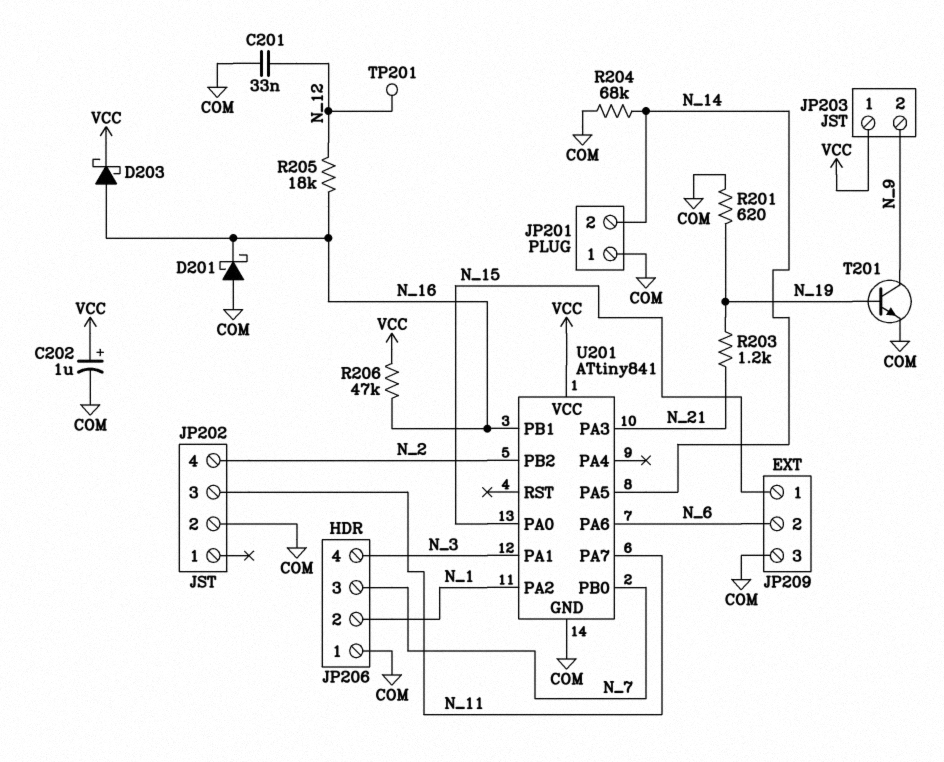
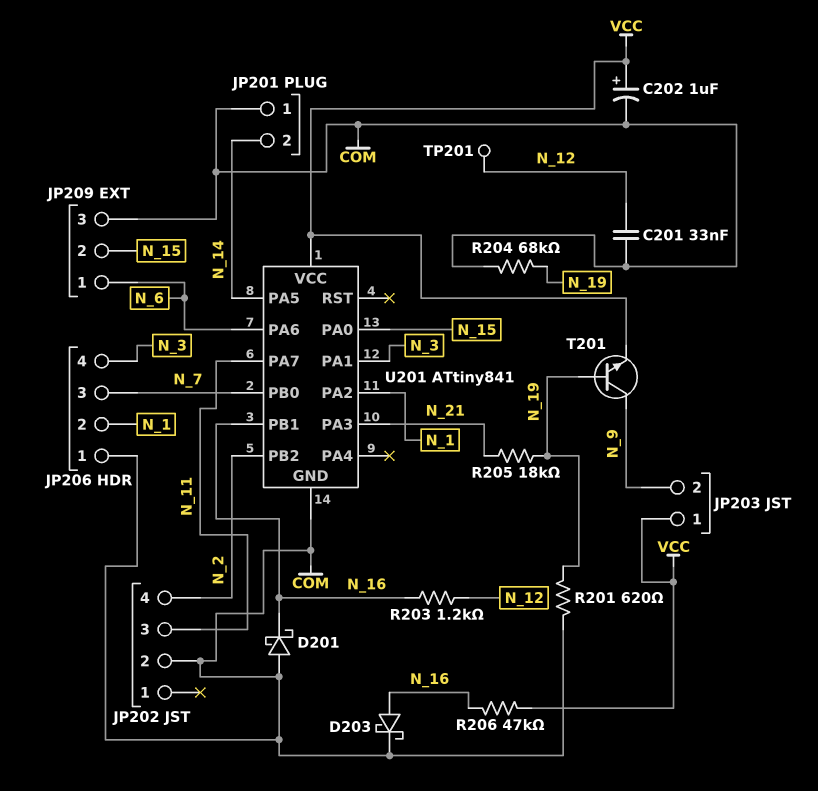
D203: schottky (A N_16, K VCC) -> schottky (A N_16, K COM)
JP209 pin 1: N_15 -> N_6
JP209 pin 2: N_6 -> N_15
R203: 1.2k (N_19, N_21) -> 1.2k (N_12, N_16)
R204: 68k (COM, N_14) -> 68k (COM, N_19)
R205: 18k (N_12, N_16) -> 18k (N_19, N_21)
T201: NPN (B N_19, C N_9, E COM) -> NPN (B N_19, C N_9, E VCC)

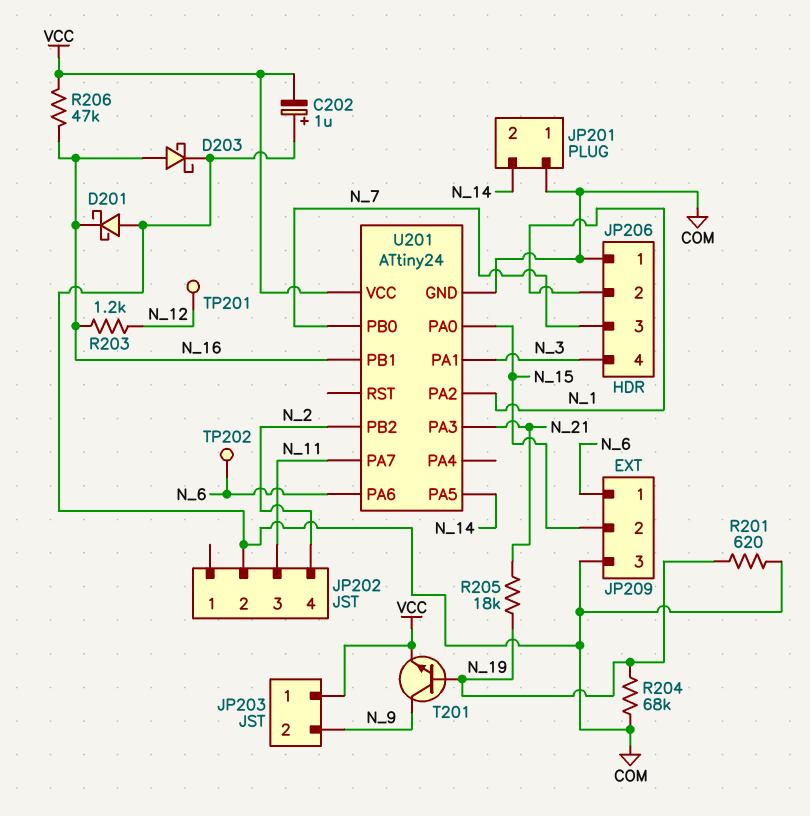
C201: 33nF (COM, N_12) -> none
C202: 1uF (plus VCC, minus COM) -> 1uF (plus COM, minus VCC)
TP202: none -> test point (N_6)
U201: ATtiny841 -> ATtiny24

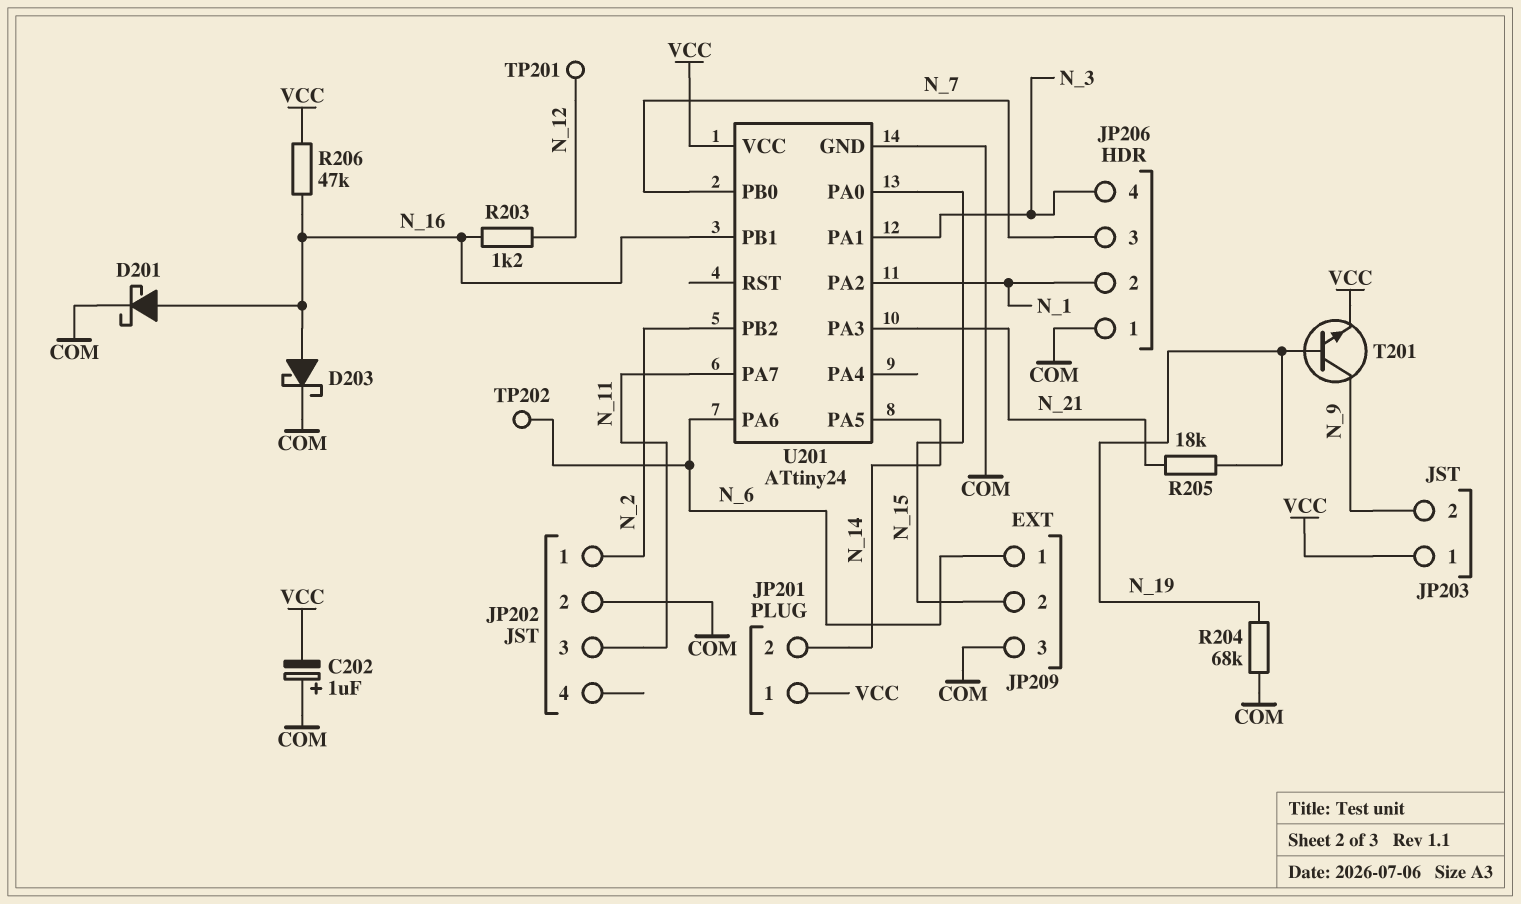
D201: schottky (A COM, K N_16) -> schottky (A N_16, K COM)
JP201 pin 1: COM -> VCC
JP202 pin 1: none -> N_2
JP202 pin 4: N_2 -> none
R201: 620 (COM, N_19) -> none

